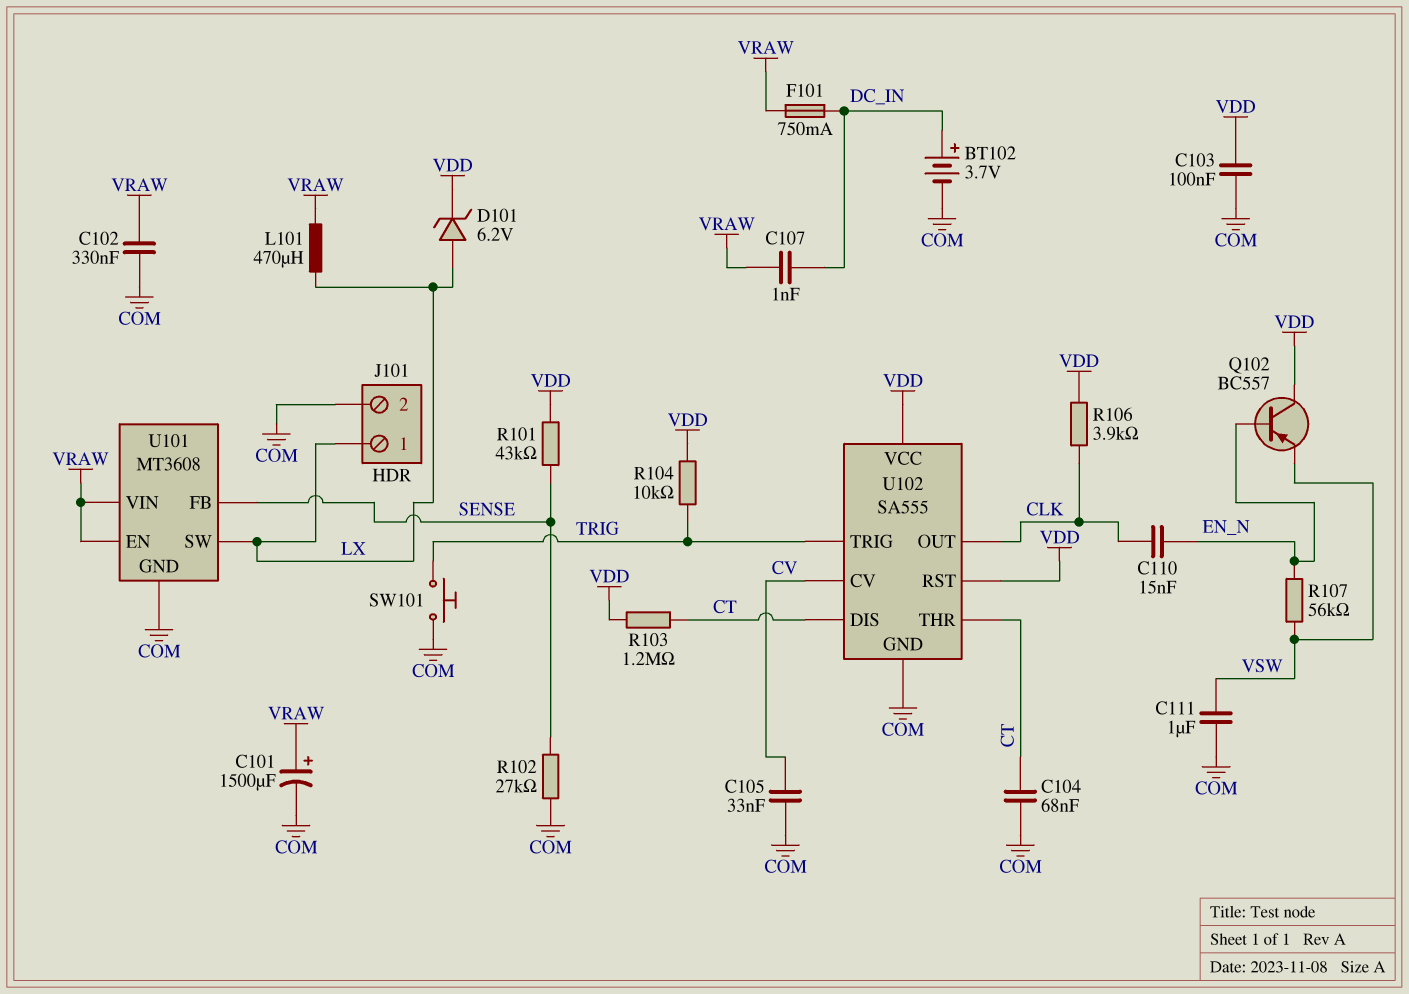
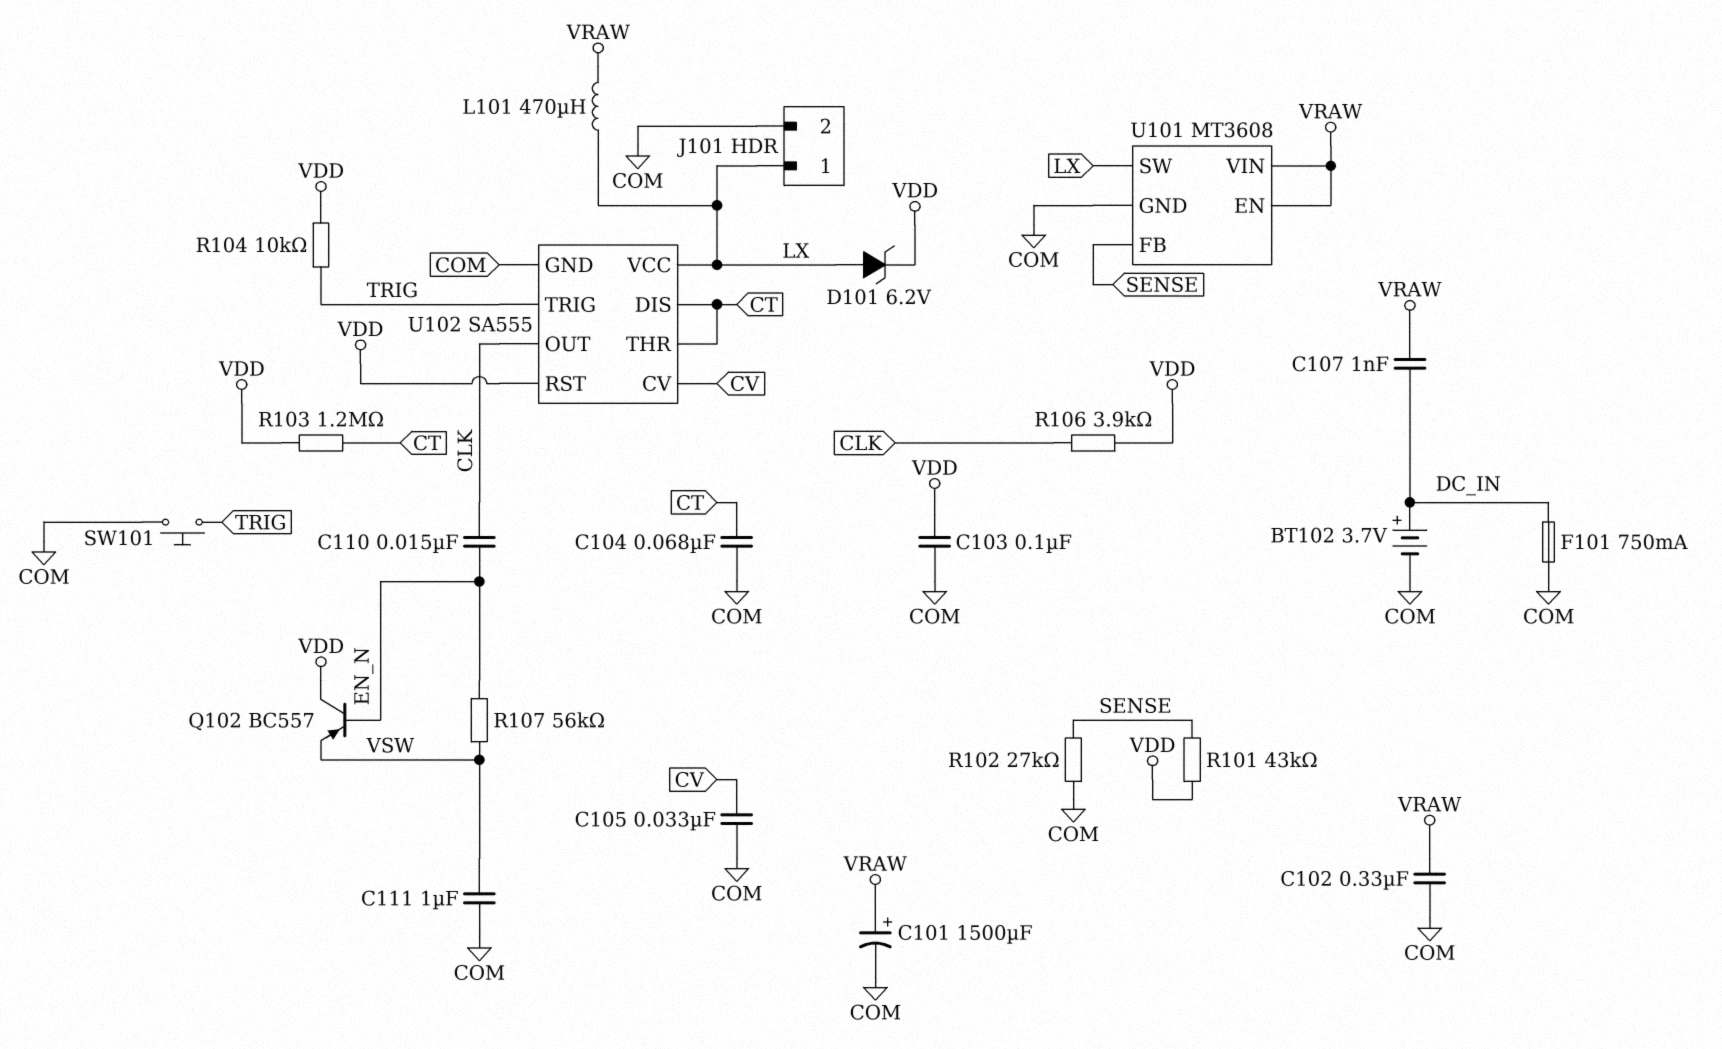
F101: 750mA (DC_IN, VRAW) -> 750mA (COM, DC_IN)
U102 pin VCC: VDD -> LX

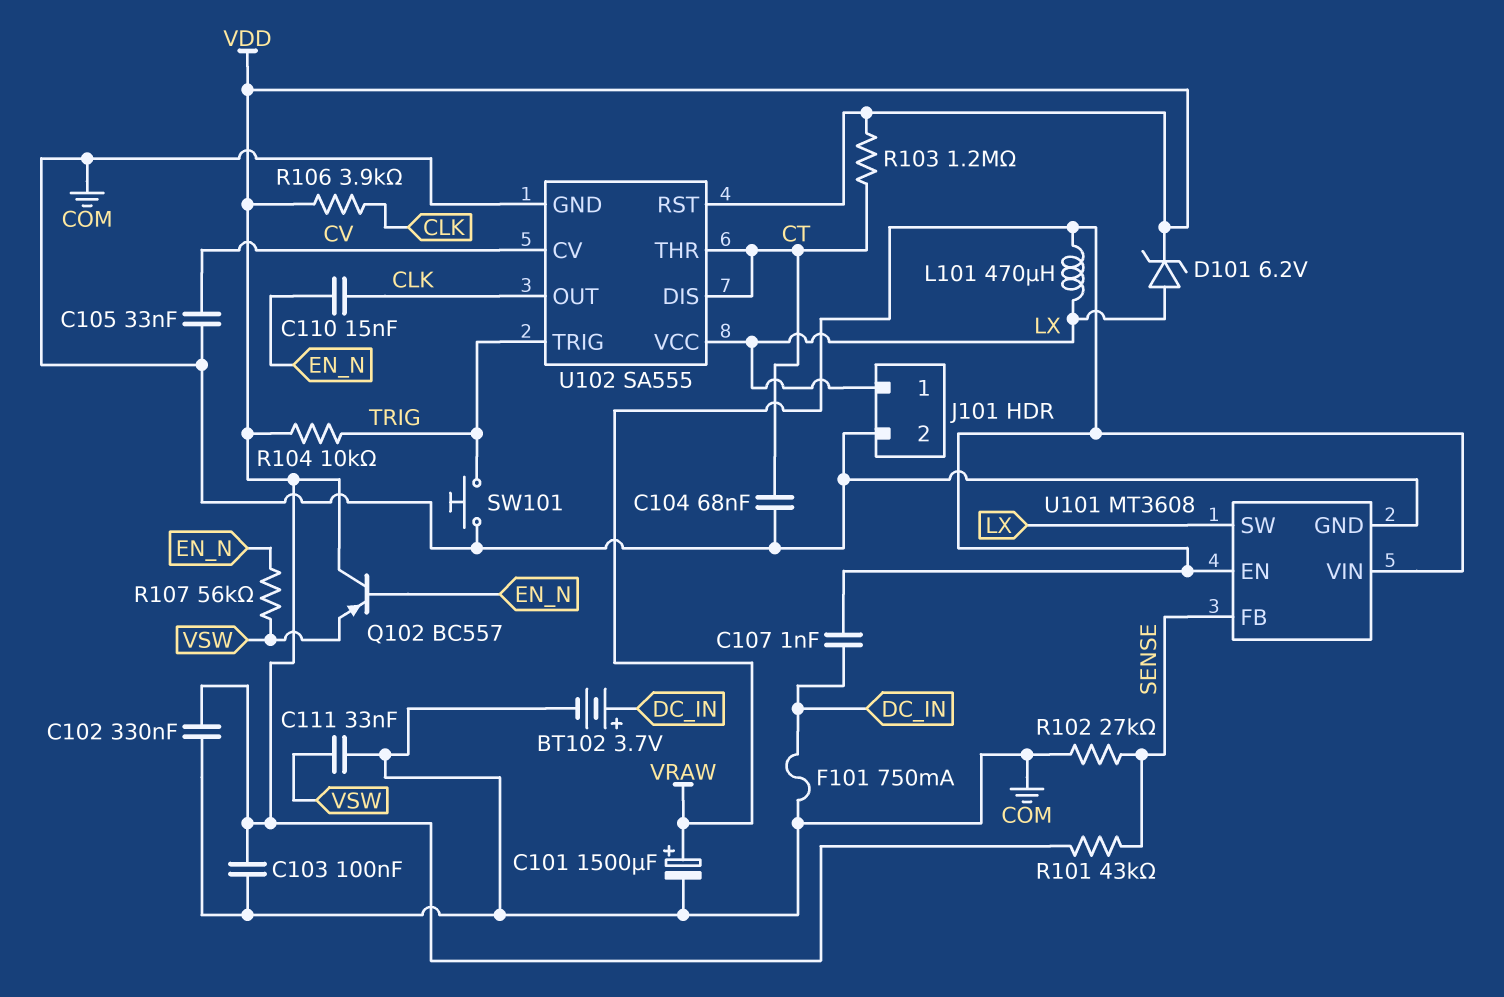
C102: 330nF (COM, VRAW) -> 330nF (COM, VDD)
C111: 1uF (COM, VSW) -> 33nF (COM, VSW)

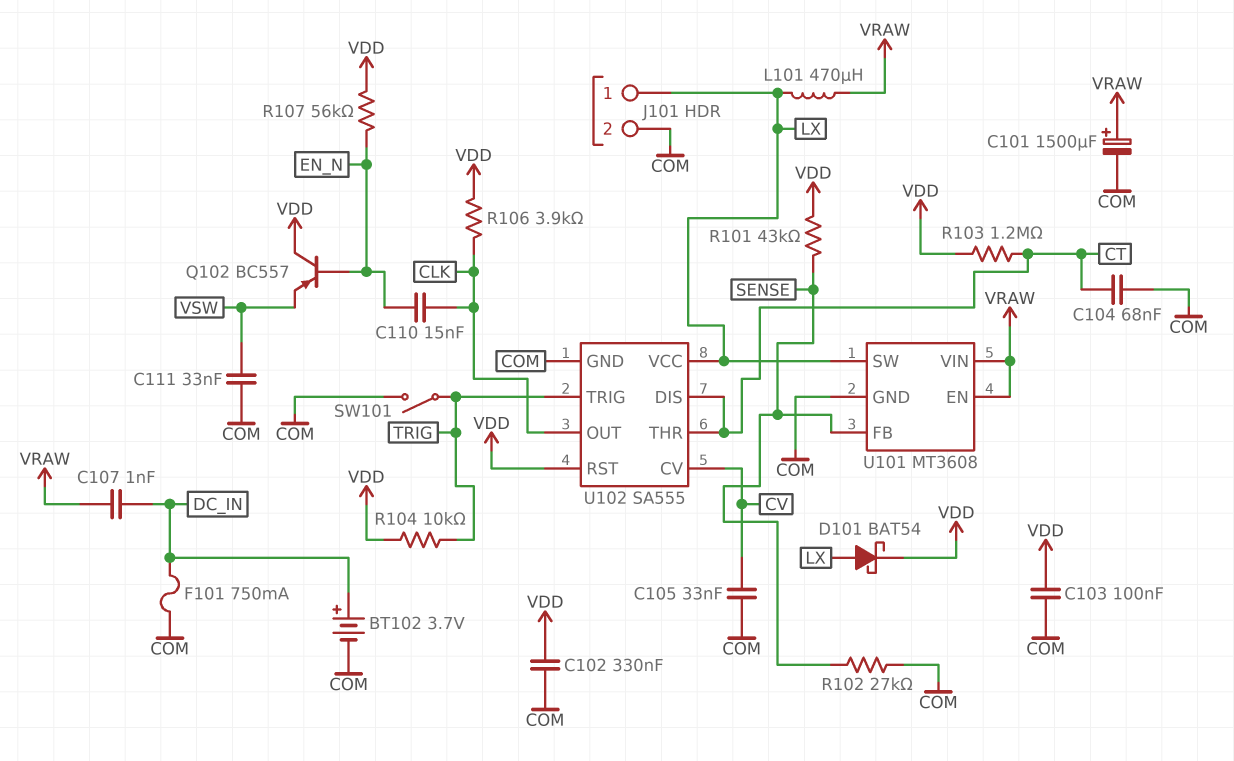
D101: zener 6.2V (A LX, K VDD) -> schottky BAT54 (A LX, K VDD)
R107: 56k (EN_N, VSW) -> 56k (EN_N, VDD)
SW101: button (COM, TRIG) -> switch (COM, TRIG)

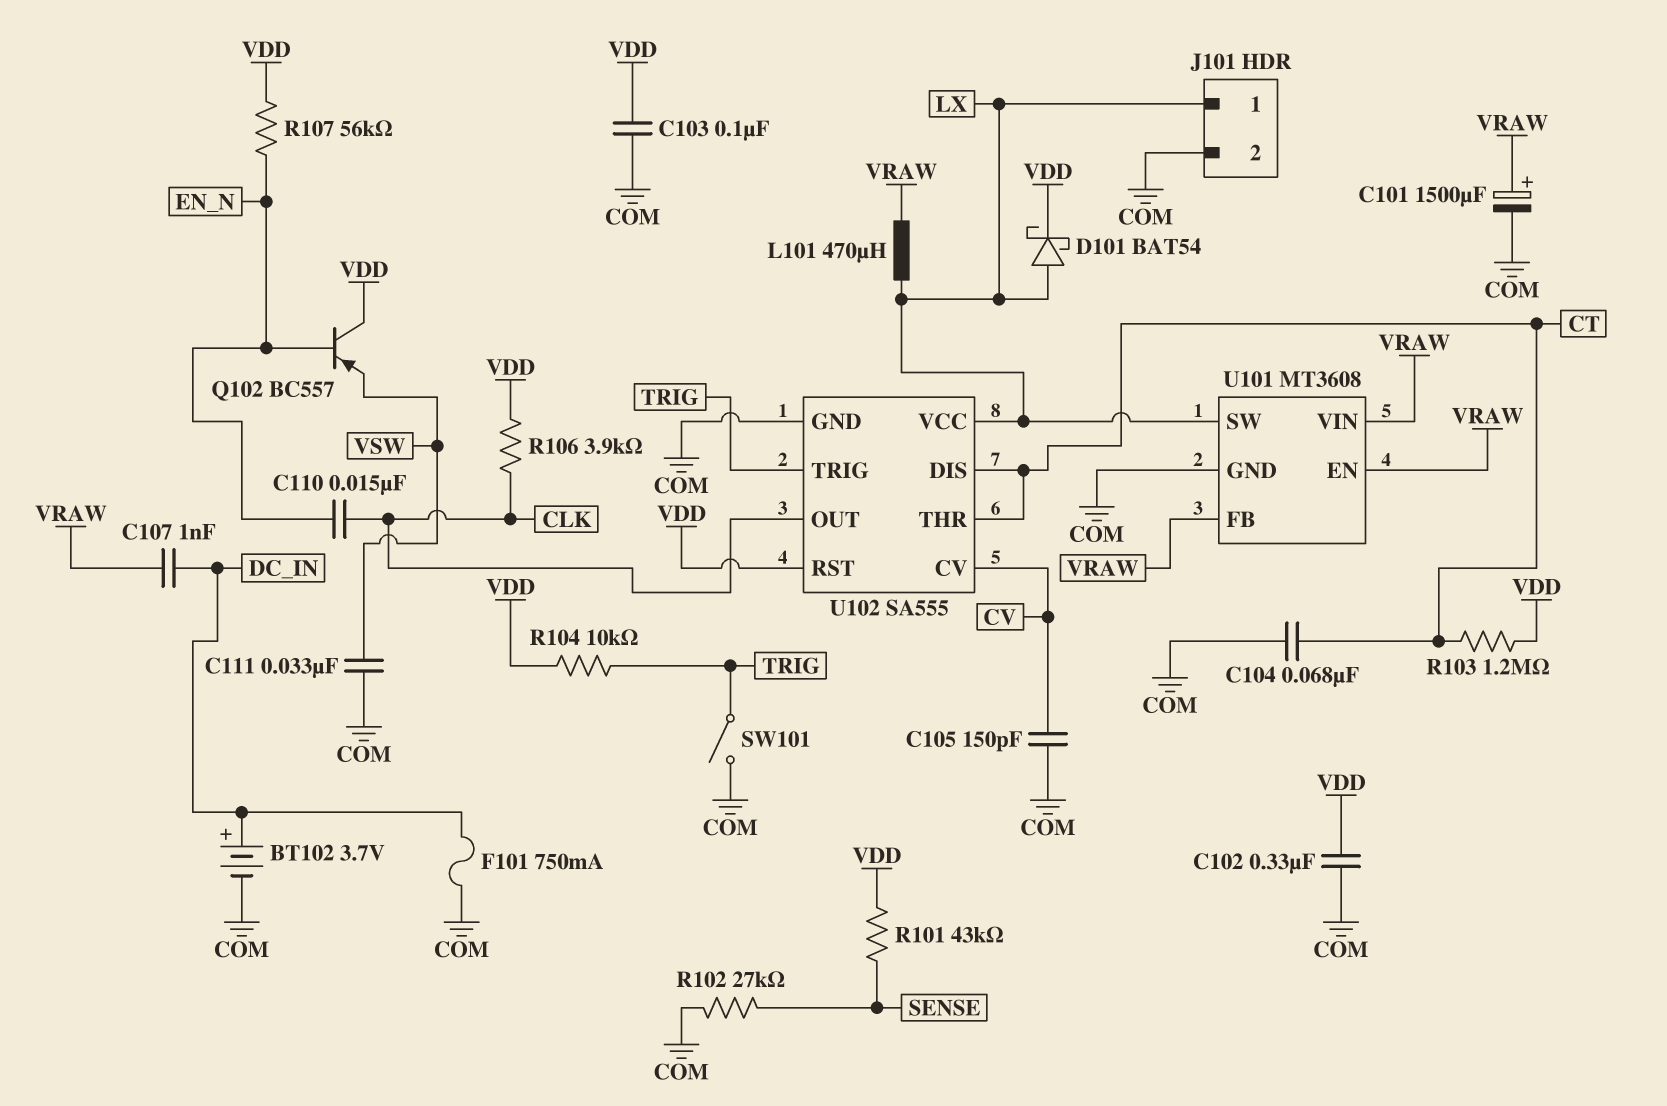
C105: 33nF (COM, CV) -> 150pF (COM, CV)
U101 pin FB: SENSE -> VRAW

